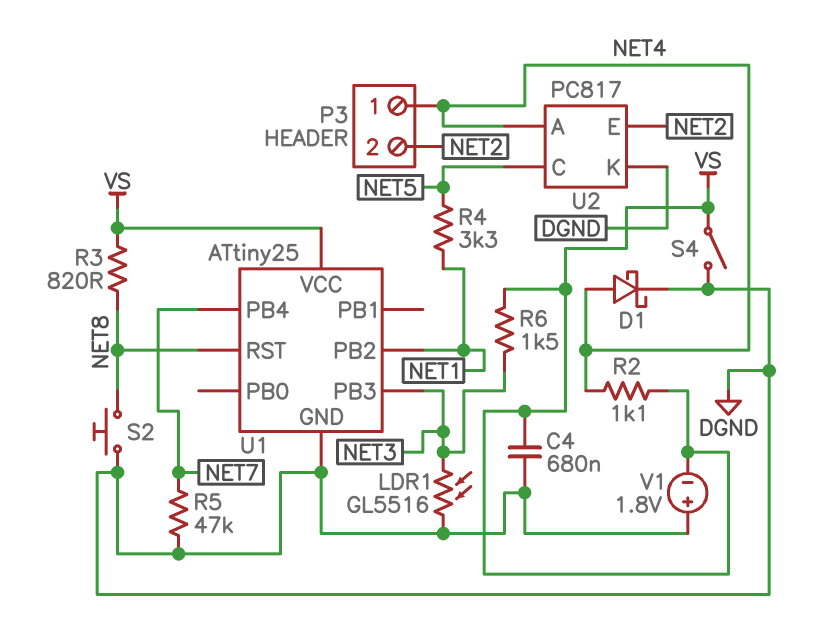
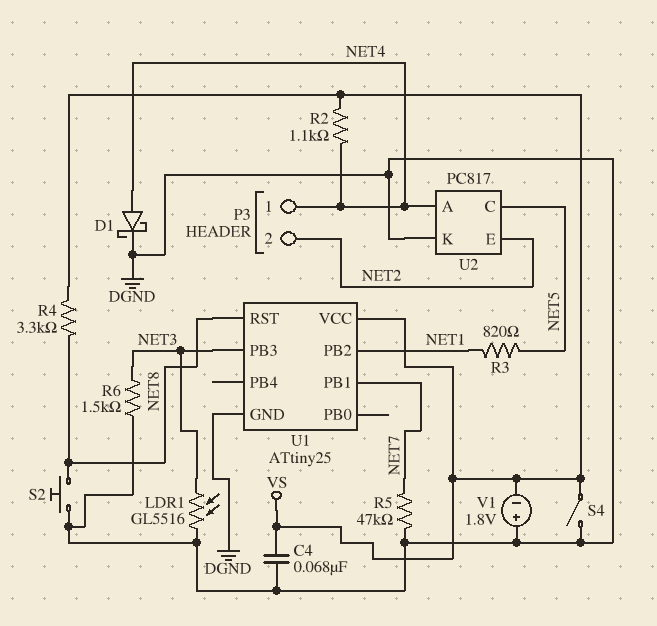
C4: 680nF (DGND, VS) -> 68nF (DGND, VS)
R3: 820 (NET8, VS) -> 820 (NET1, NET5)
R4: 3.3k (NET1, NET5) -> 3.3k (NET8, VS)
R6: 1.5k (NET3, VS) -> 1.5k (DGND, NET3)
U1 pin PB1: none -> NET7
U1 pin PB4: NET7 -> none

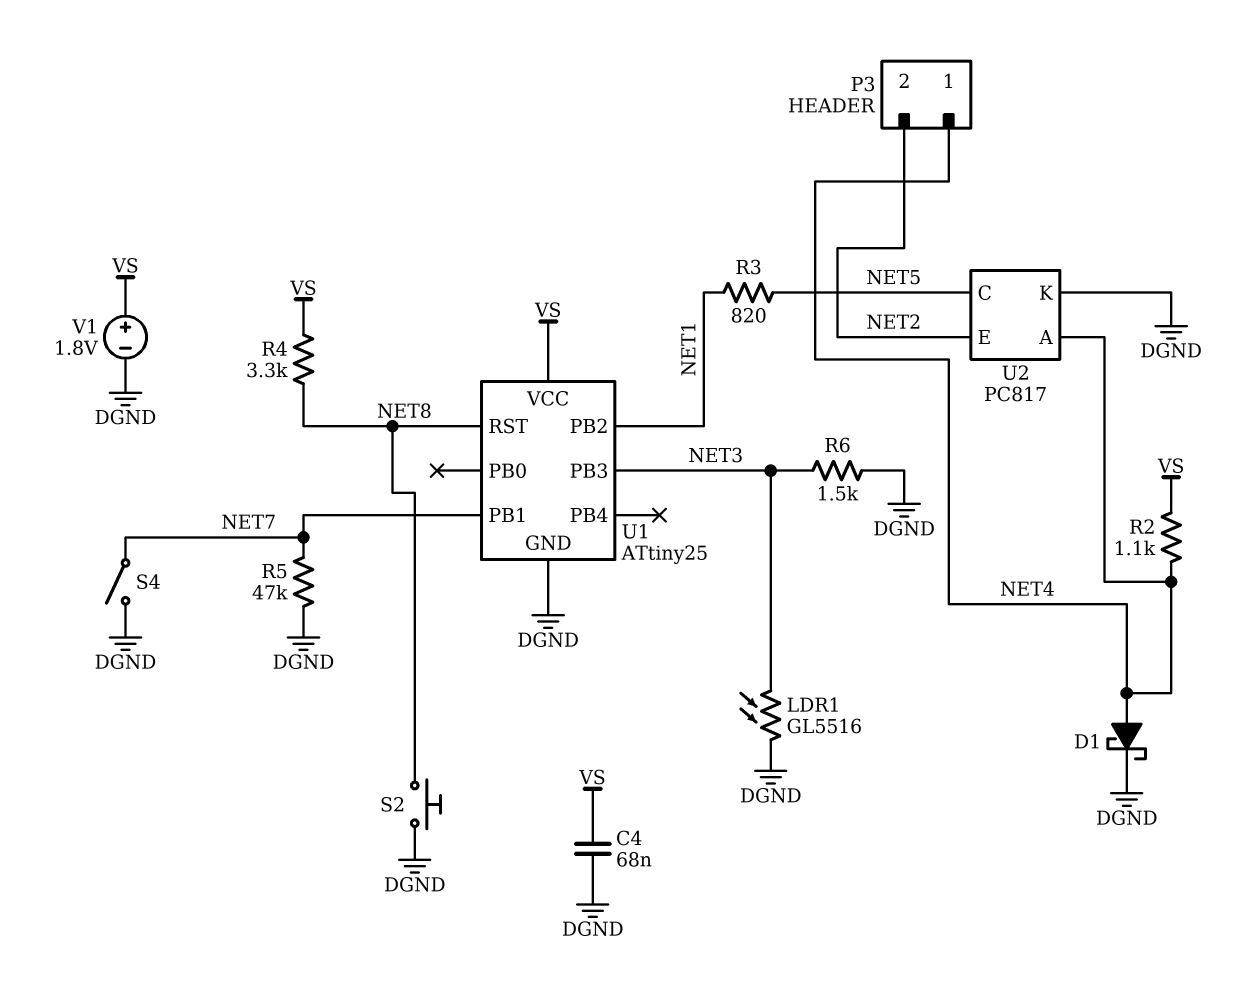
S4: switch (DGND, VS) -> switch (DGND, NET7)
V1: 1.8V (plus DGND, minus VS) -> 1.8V (plus VS, minus DGND)

